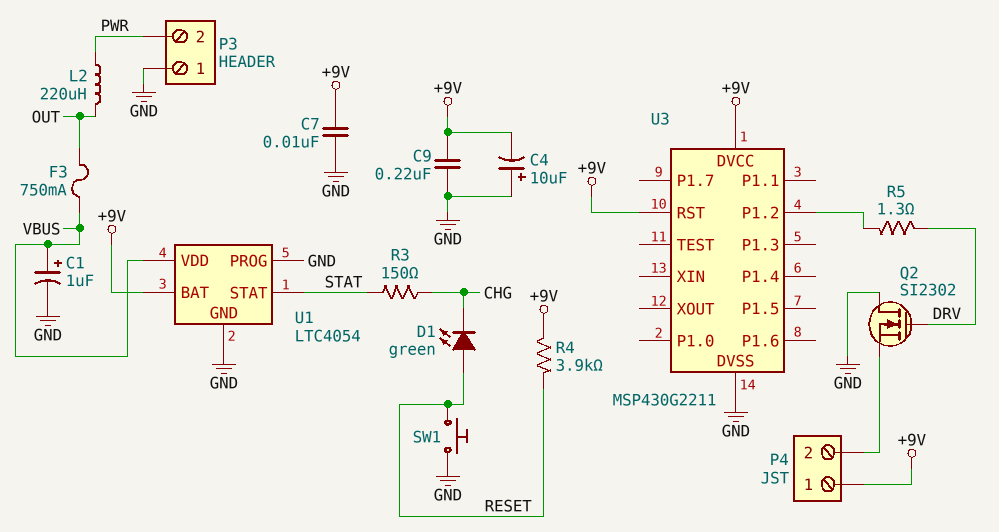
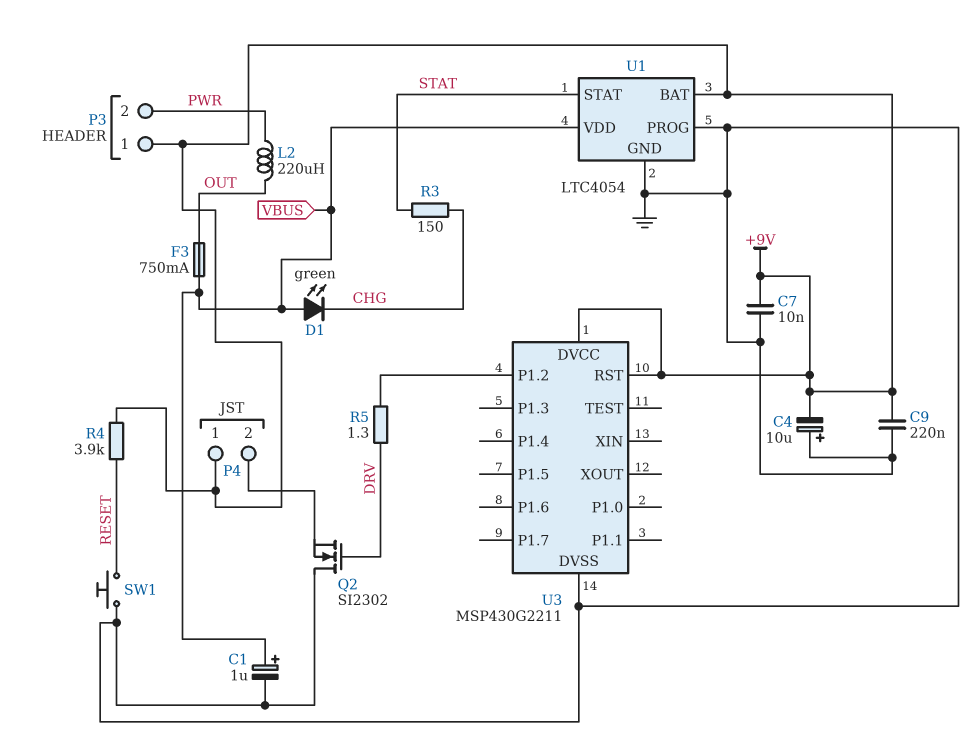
D1: LED green (A RESET, K CHG) -> LED green (A VBUS, K CHG)
P3 pin 1: GND -> +9V

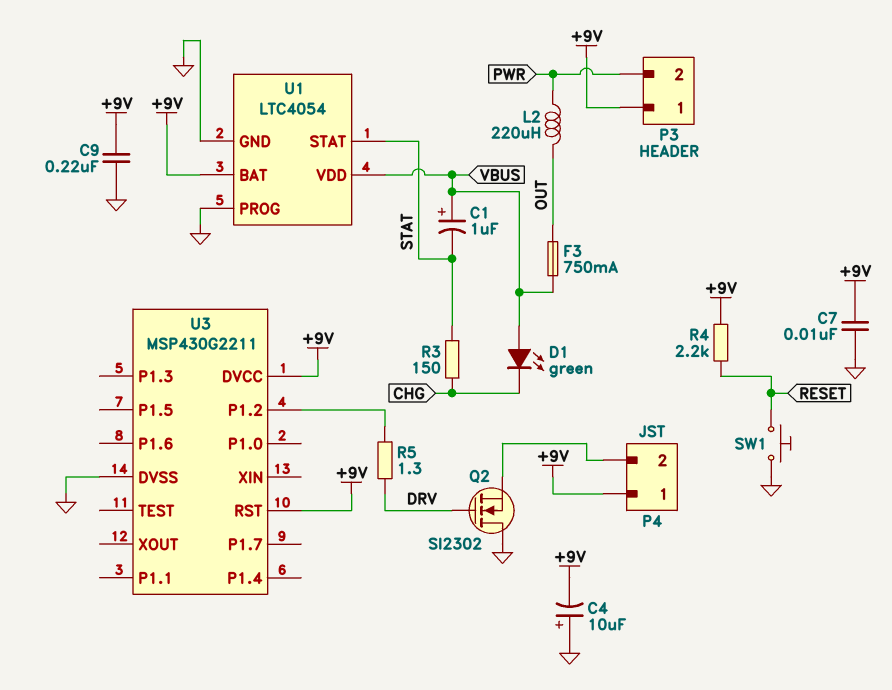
C1: 1uF (plus VBUS, minus GND) -> 1uF (plus VBUS, minus STAT)
R4: 3.9k (+9V, RESET) -> 2.2k (+9V, RESET)

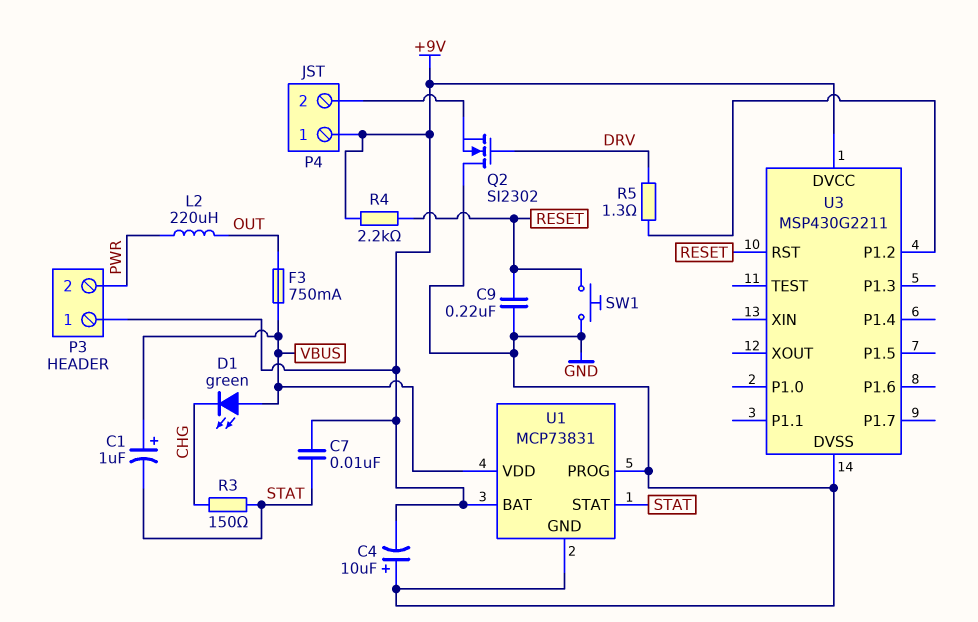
C7: 10nF (+9V, GND) -> 10nF (+9V, STAT)
C9: 220nF (+9V, GND) -> 220nF (GND, RESET)
U1: LTC4054 -> MCP73831
U3 pin RST: +9V -> RESET

